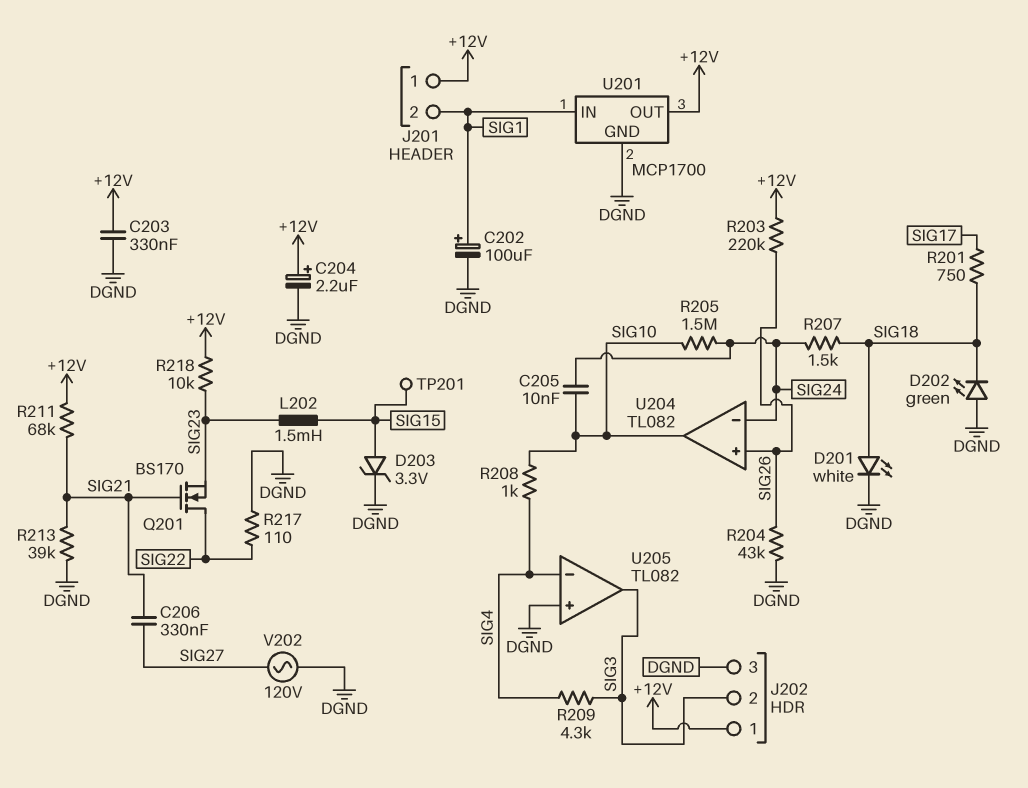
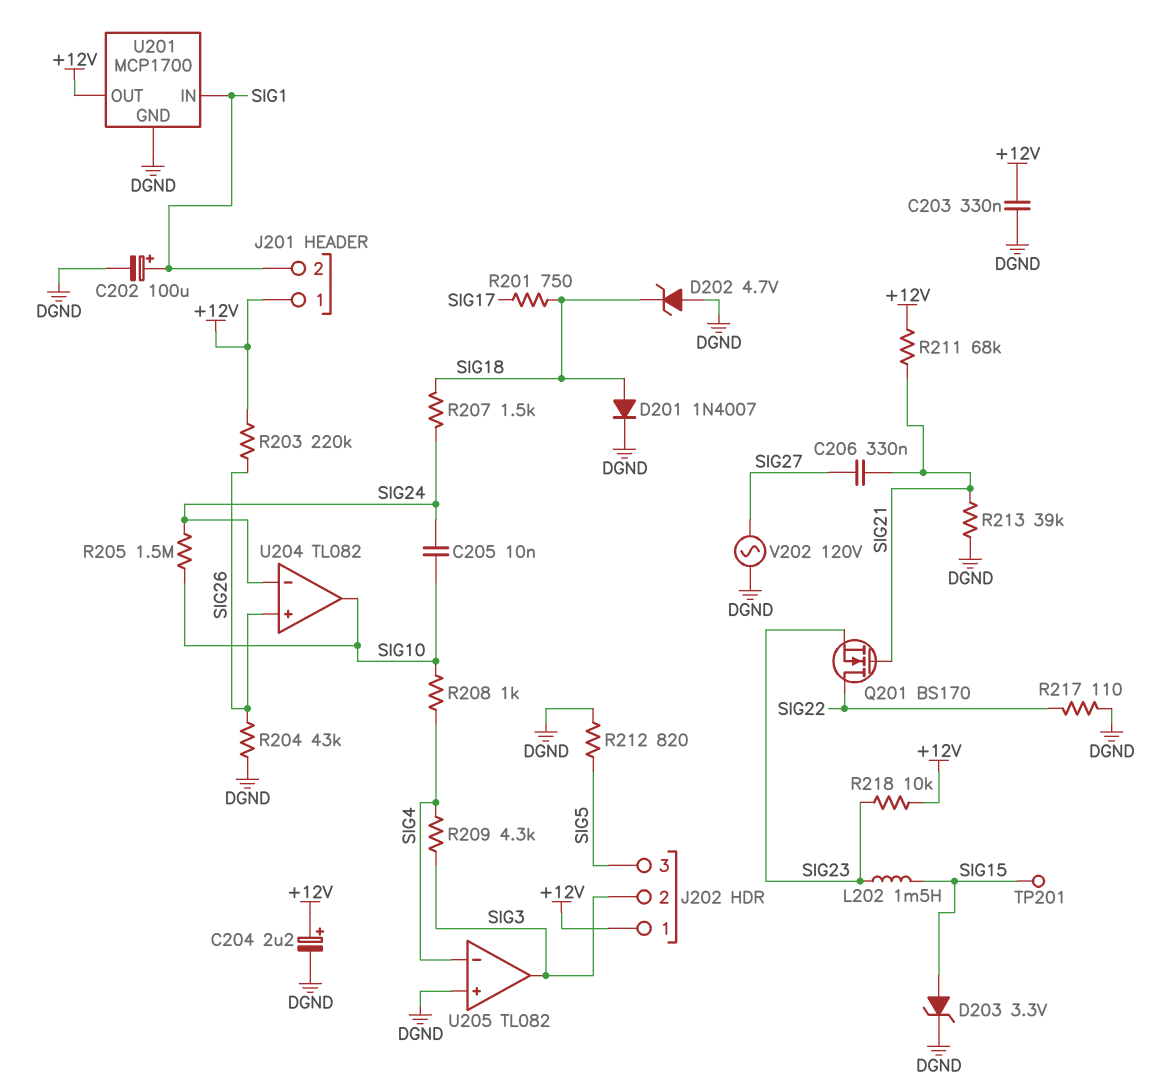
D201: LED white (A SIG18, K DGND) -> diode 1N4007 (A SIG18, K DGND)
D202: LED green (A DGND, K SIG18) -> zener 4.7V (A DGND, K SIG18)
J202 pin 3: DGND -> SIG5
R212: none -> 820 (DGND, SIG5)

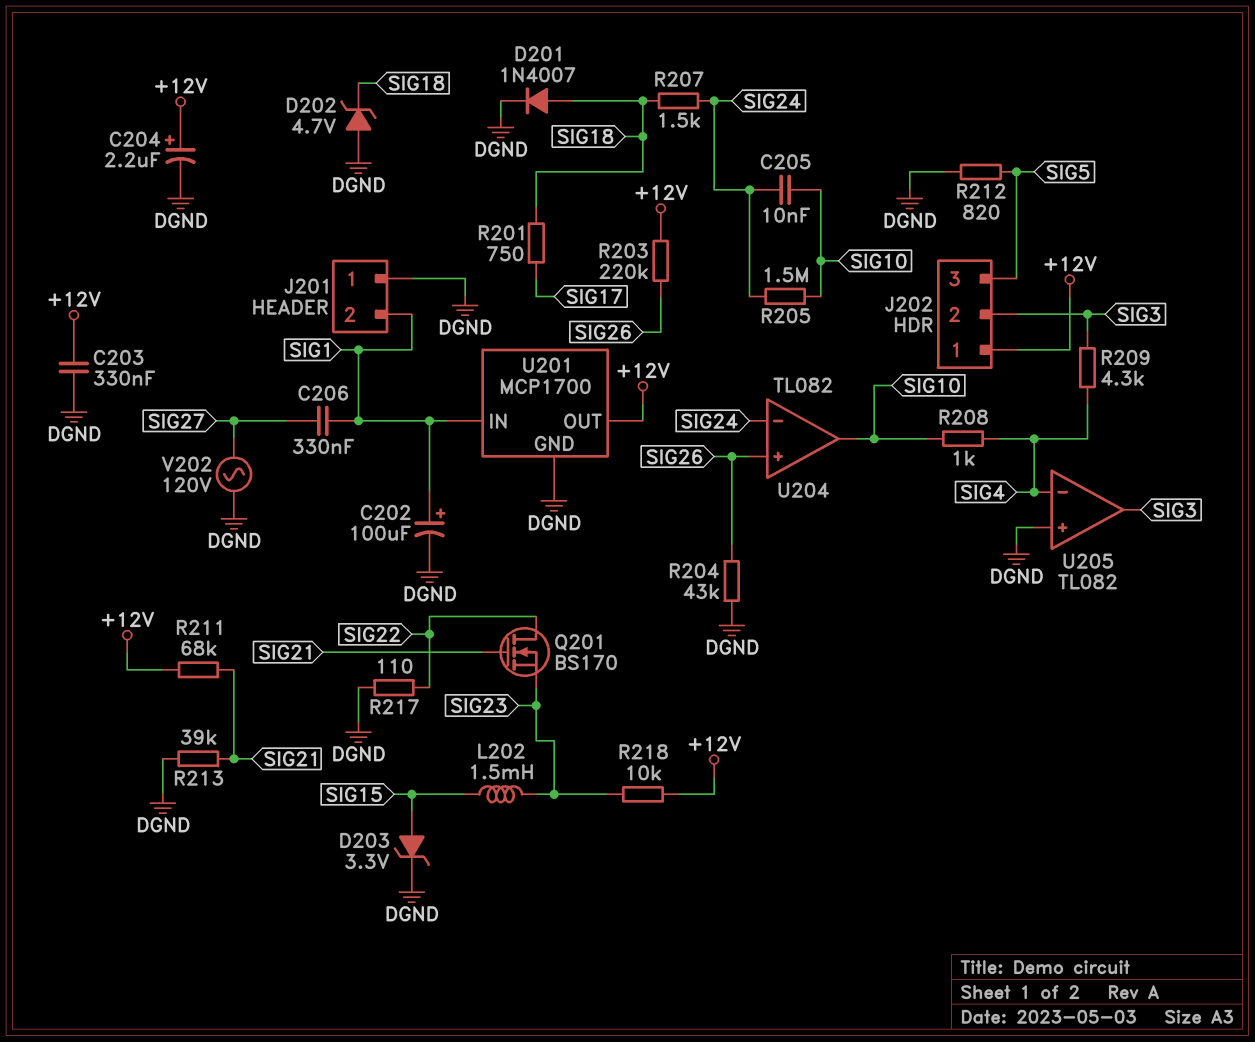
C206: 330nF (SIG21, SIG27) -> 330nF (SIG1, SIG27)
J201 pin 1: +12V -> DGND
TP201: test point (SIG15) -> none

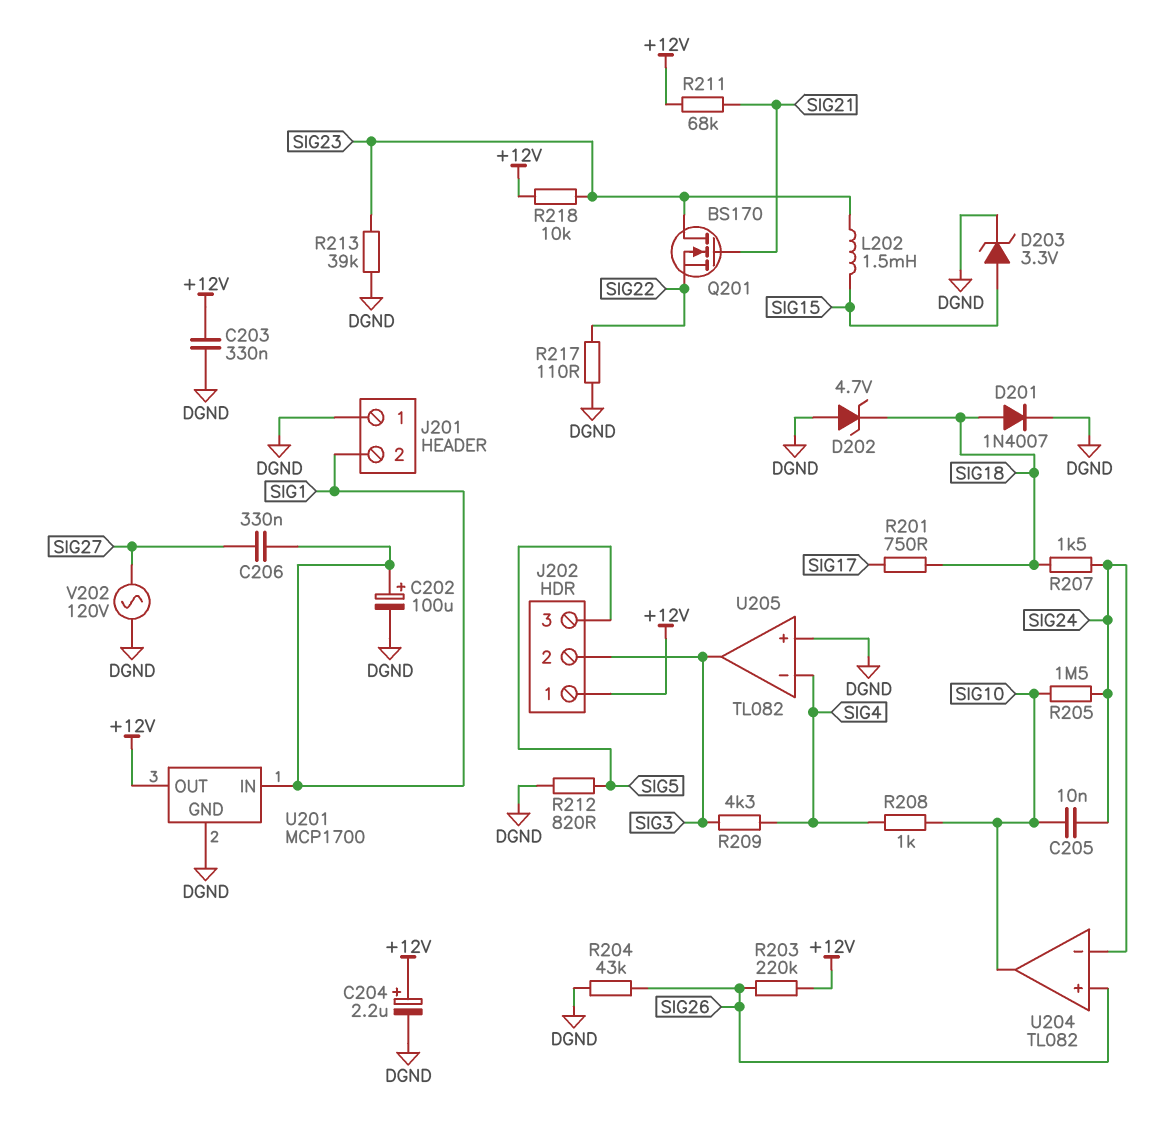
Q201: NMOS BS170 (G SIG21, D SIG22, S SIG23) -> NMOS BS170 (G SIG21, D SIG23, S SIG22)
R213: 39k (DGND, SIG21) -> 39k (DGND, SIG23)

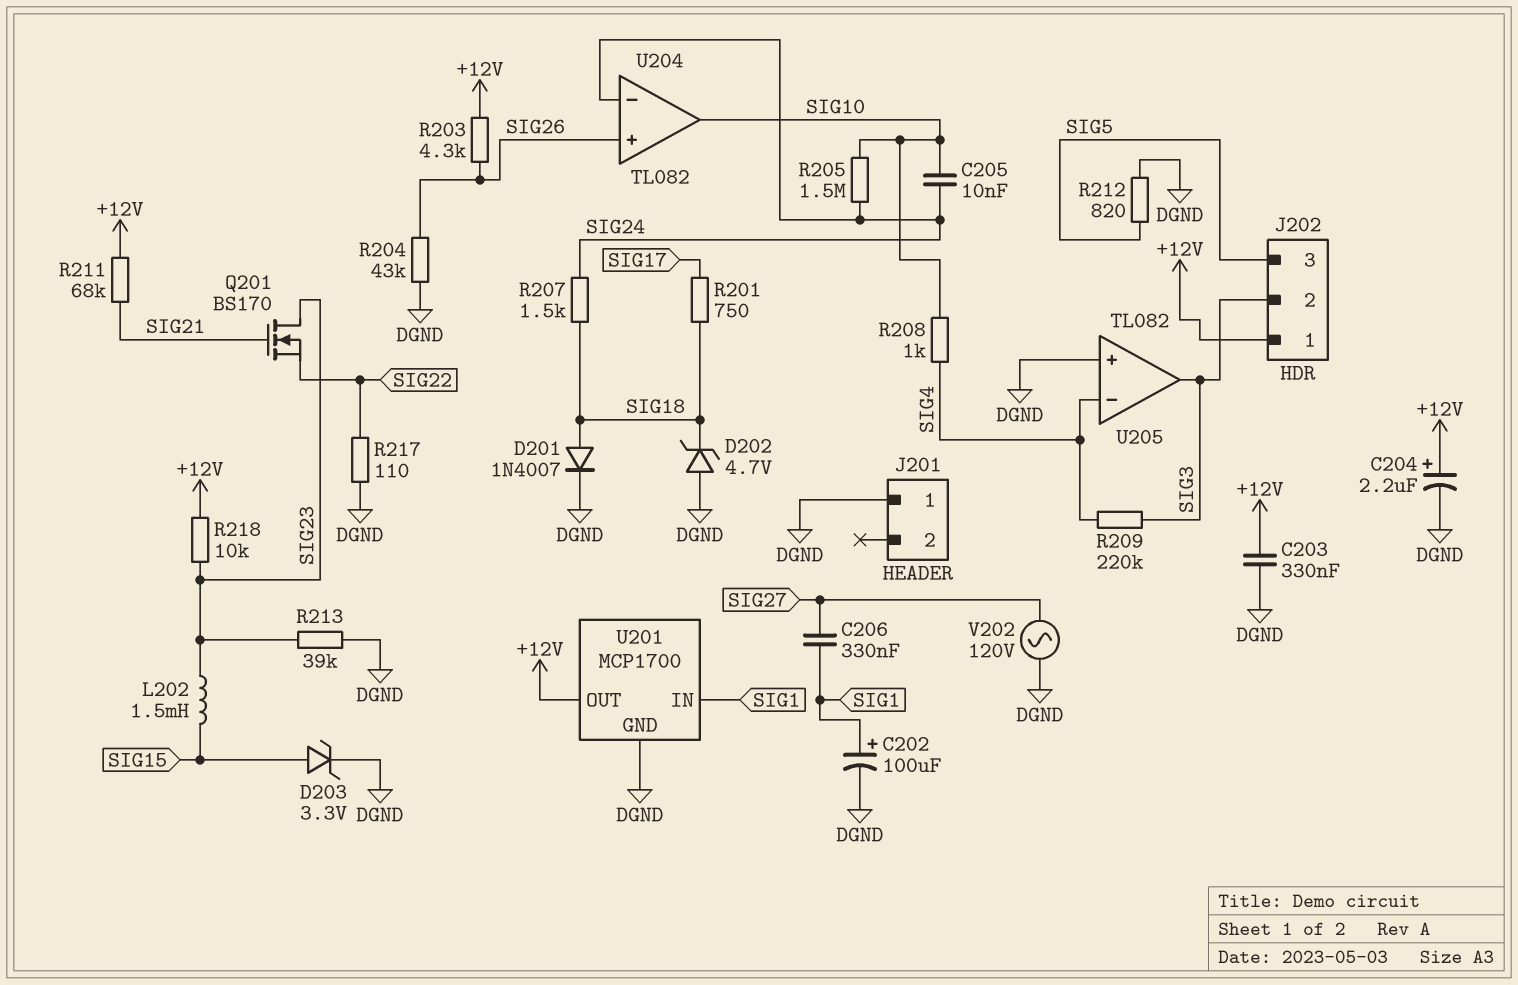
J201 pin 2: SIG1 -> none
R203: 220k (+12V, SIG26) -> 4.3k (+12V, SIG26)
R209: 4.3k (SIG3, SIG4) -> 220k (SIG3, SIG4)

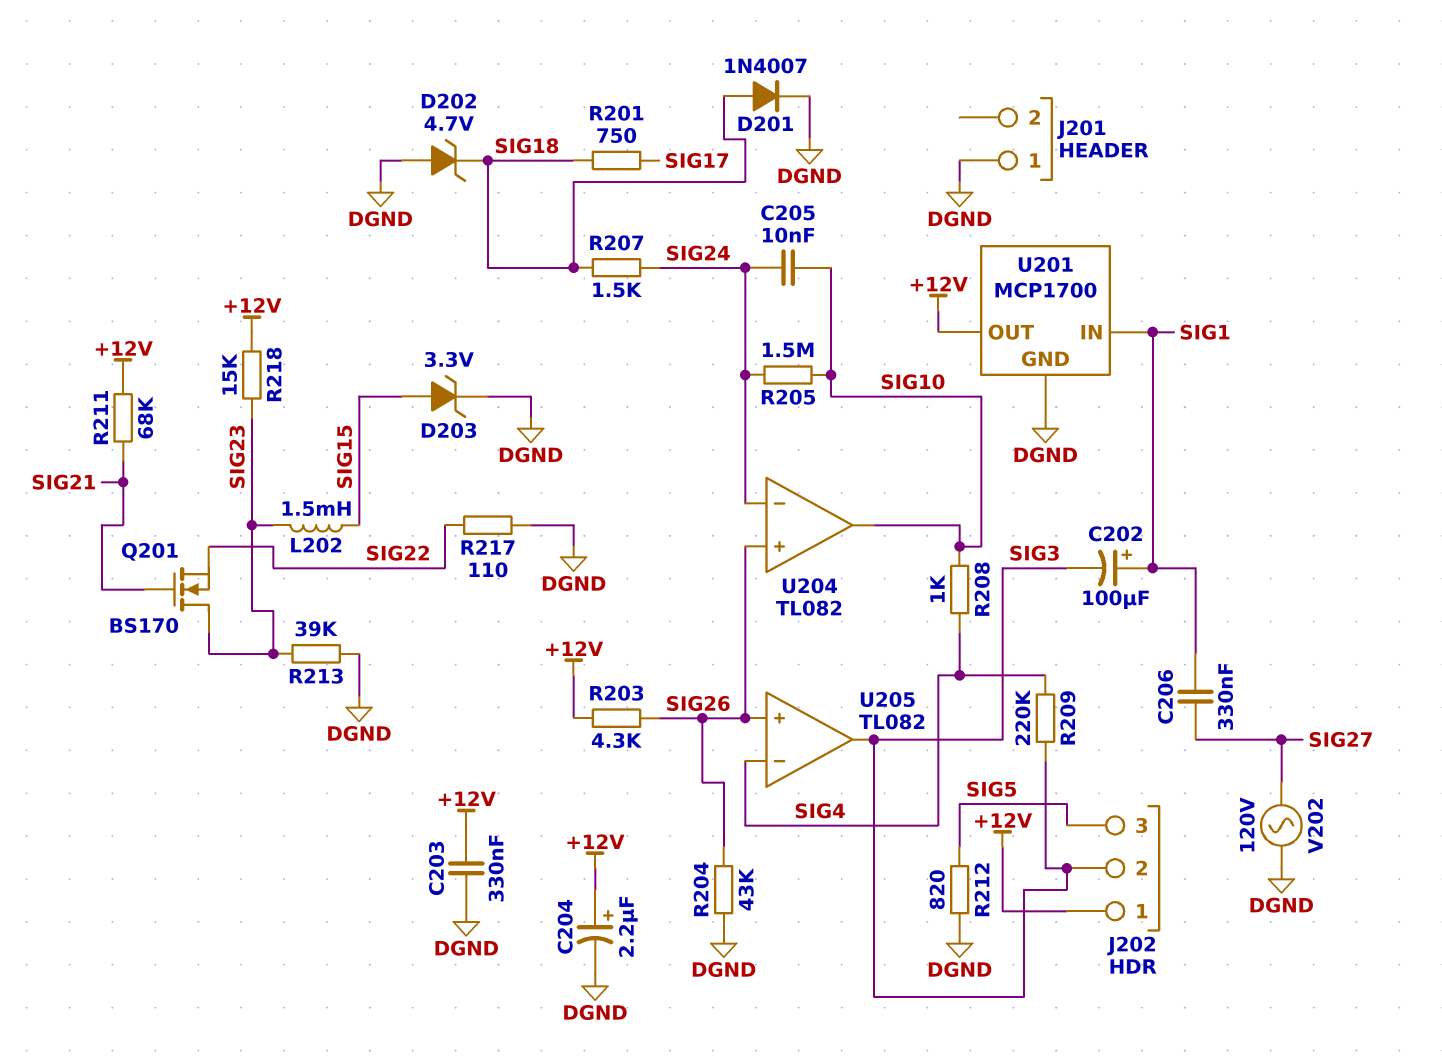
C202: 100uF (plus SIG1, minus DGND) -> 100uF (plus SIG1, minus SIG3)
R218: 10k (+12V, SIG23) -> 15k (+12V, SIG23)
U205 pin in+: DGND -> SIG26

